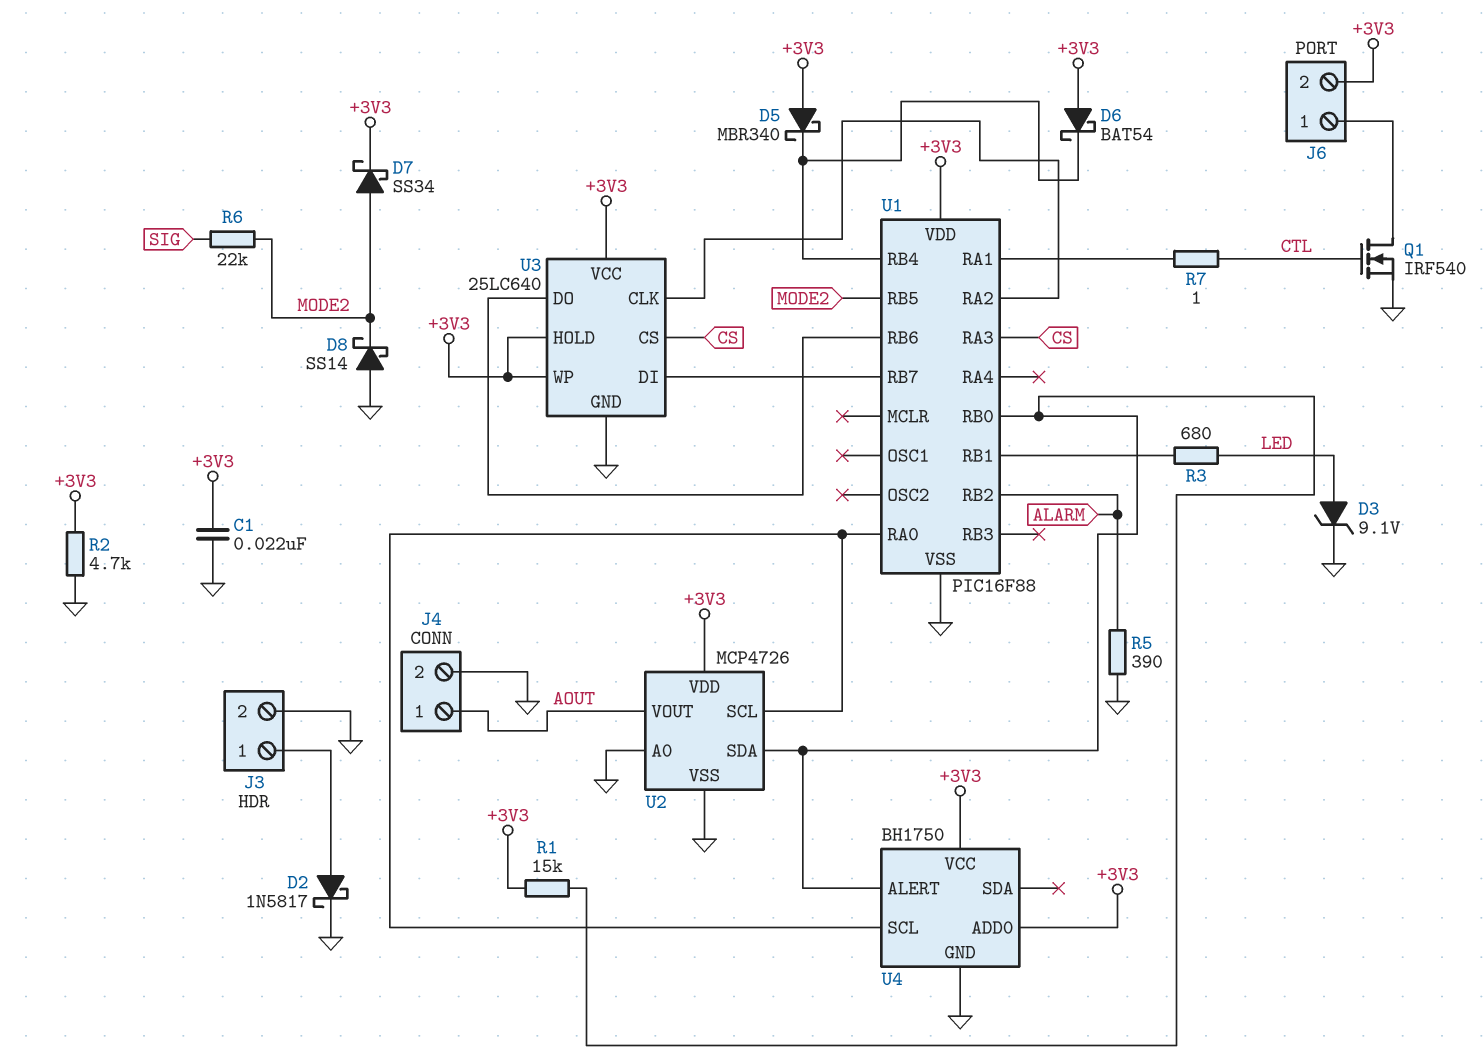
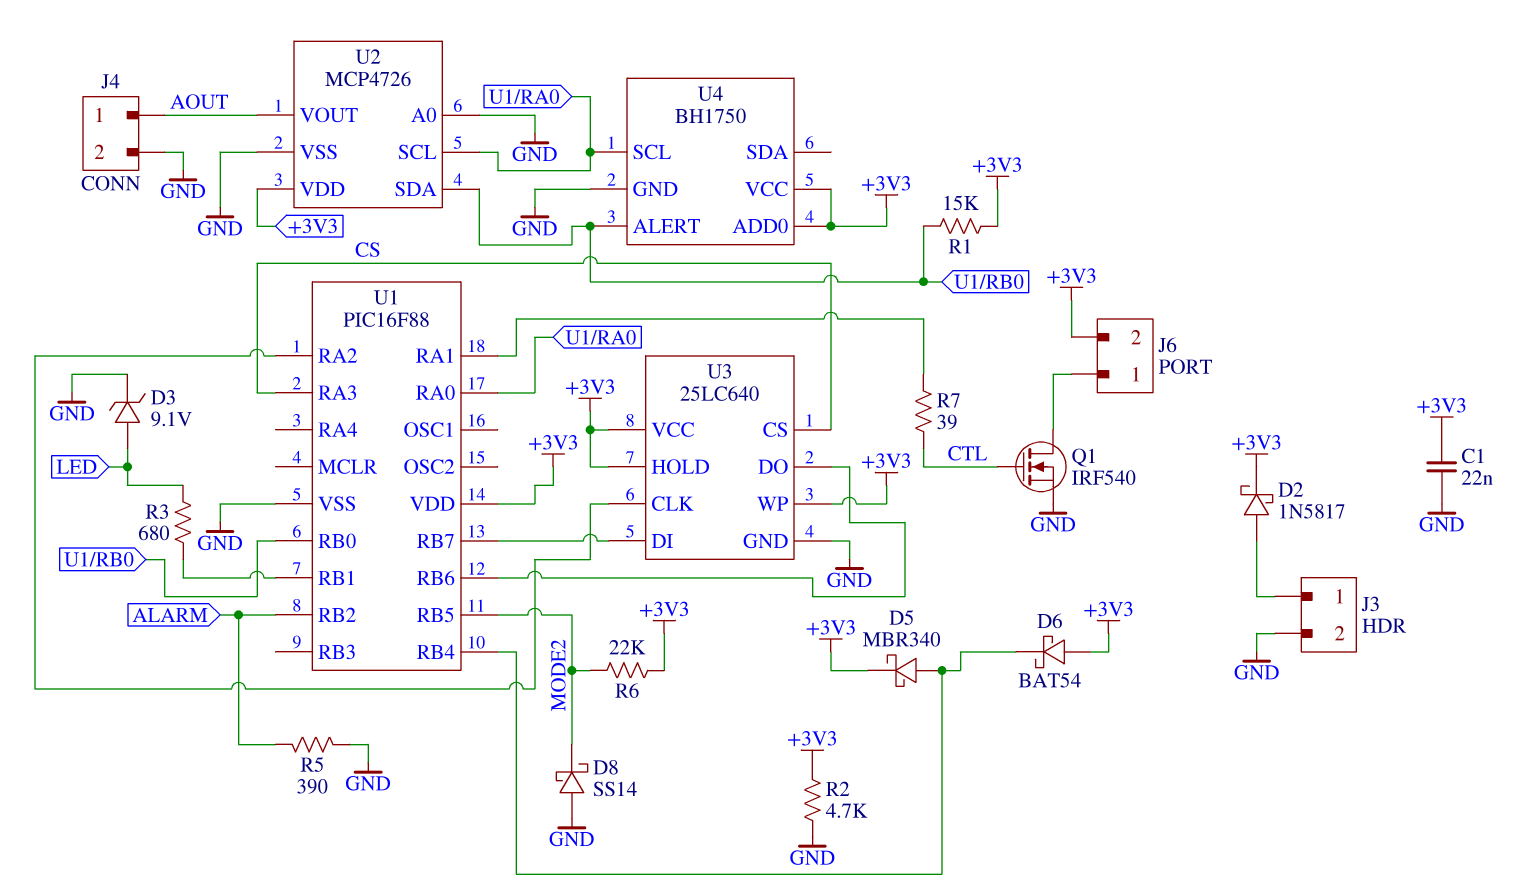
D2: schottky 1N5817 (A J3/1, K GND) -> schottky 1N5817 (A J3/1, K +3V3)
D5: schottky MBR340 (A +3V3, K U1/RB4) -> schottky MBR340 (A U1/RB4, K +3V3)
D7: schottky SS34 (A MODE2, K +3V3) -> none
R6: 22k (MODE2, SIG) -> 22k (+3V3, MODE2)
R7: 1 (CTL, U1/RA1) -> 39 (CTL, U1/RA1)

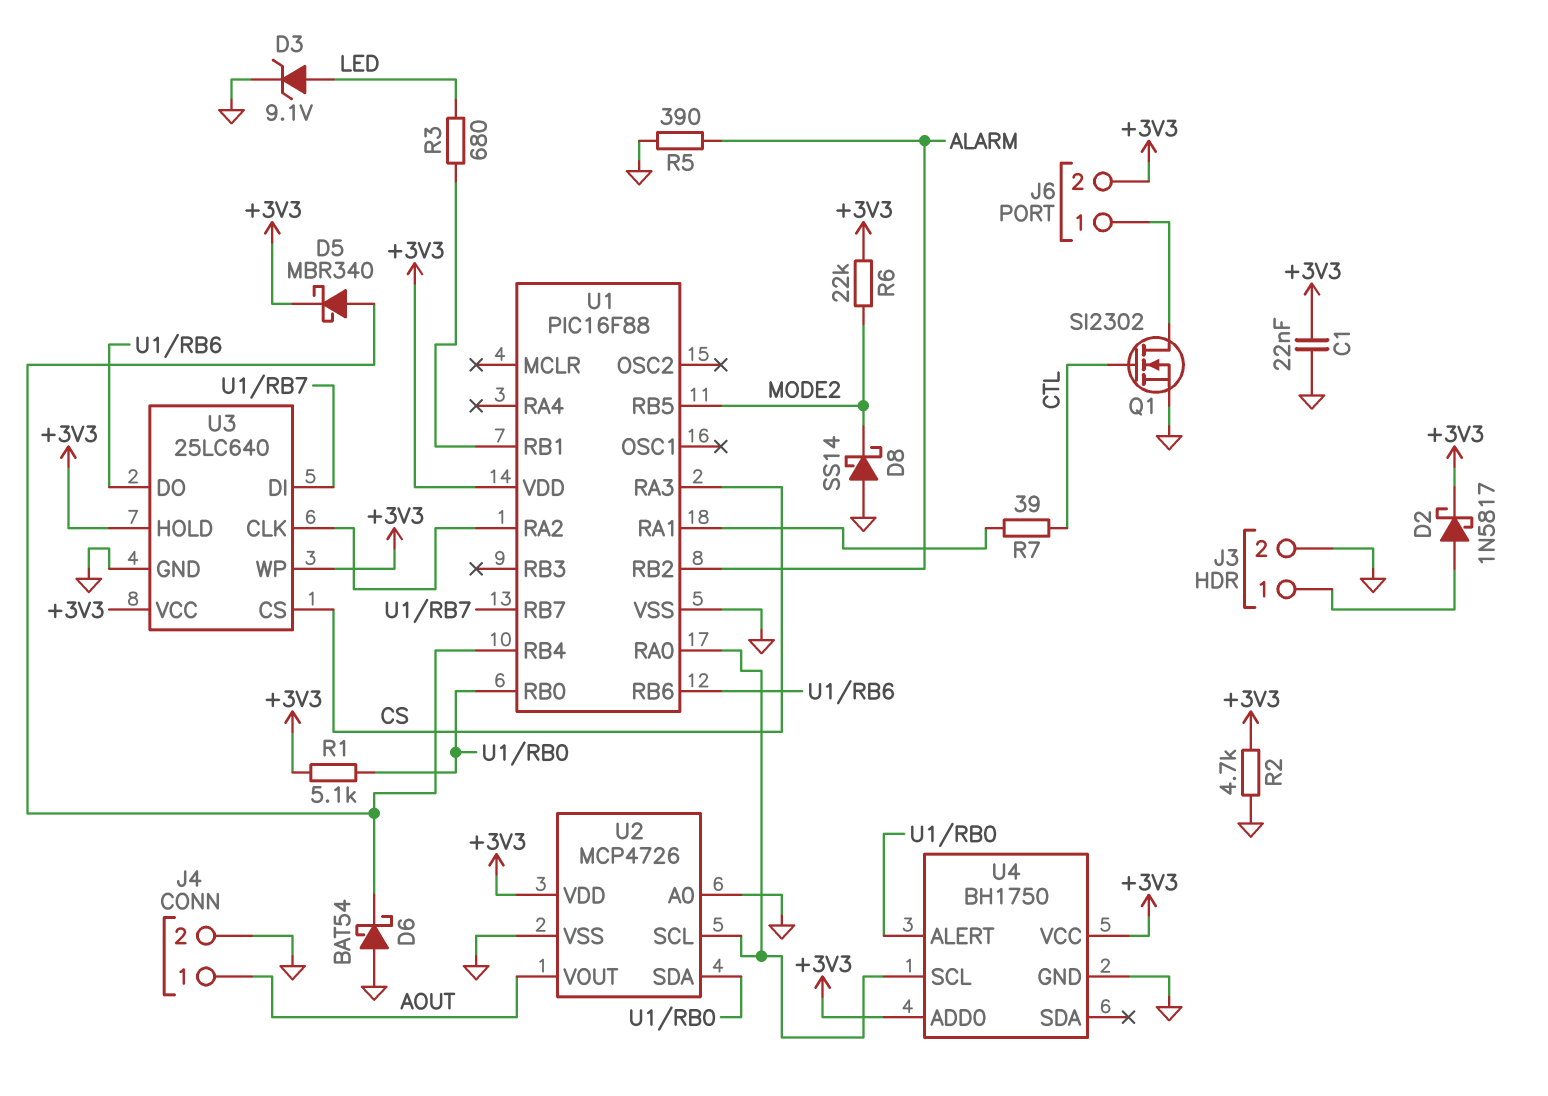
D6: schottky BAT54 (A +3V3, K U1/RB4) -> schottky BAT54 (A GND, K U1/RB4)
Q1: NMOS IRF540 (G CTL, D J6/1, S GND) -> NMOS SI2302 (G CTL, D J6/1, S GND)
R1: 15k (+3V3, U1/RB0) -> 5.1k (+3V3, U1/RB0)

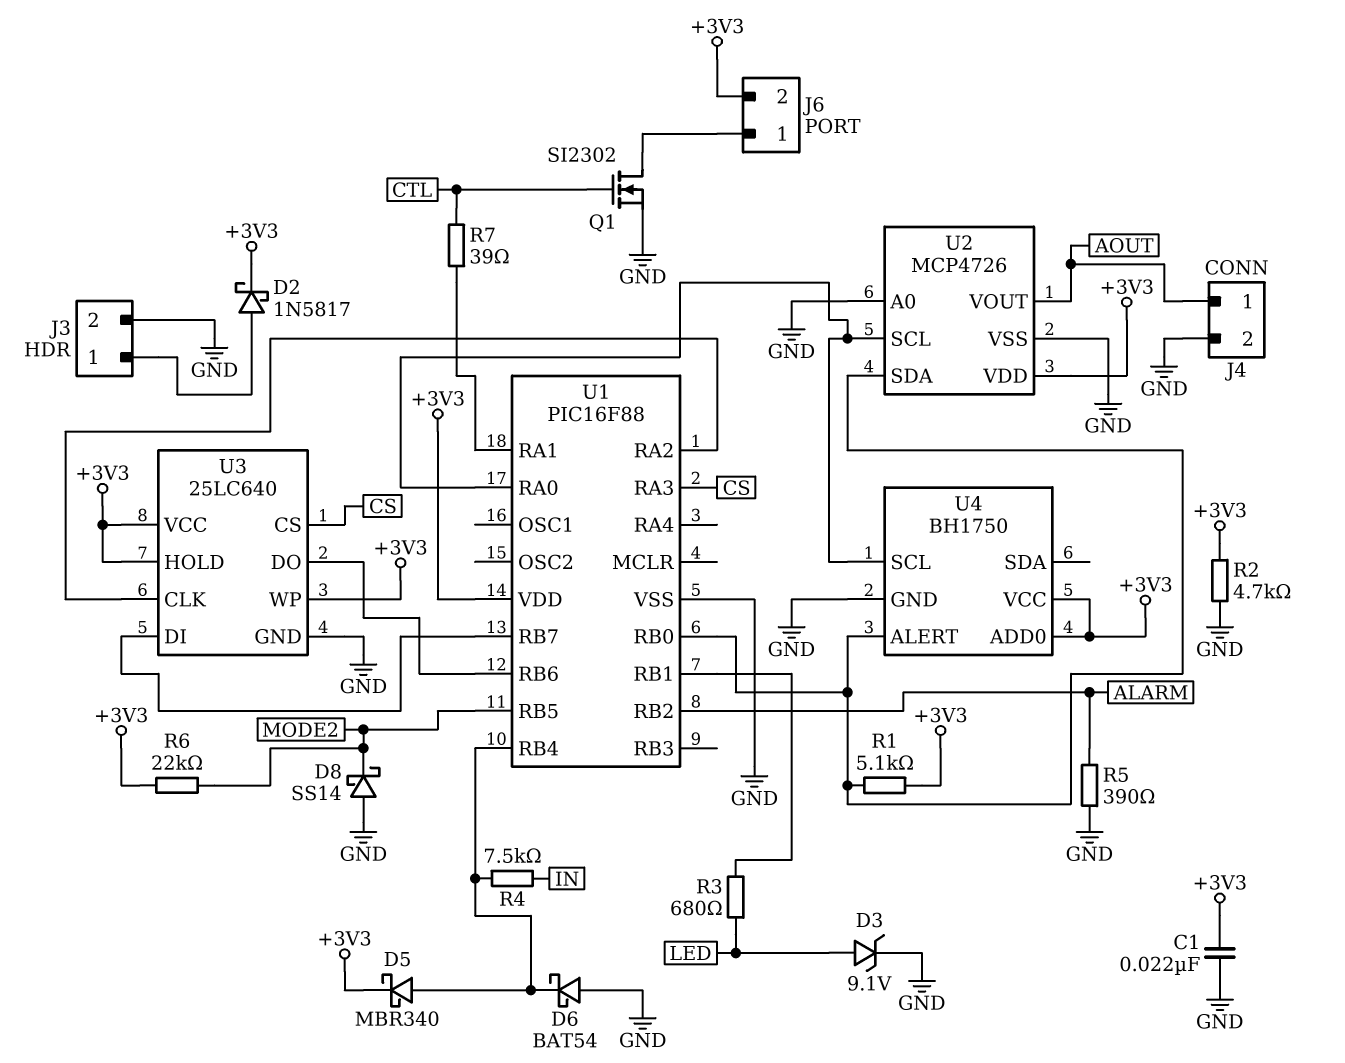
R4: none -> 7.5k (IN, U1/RB4)

